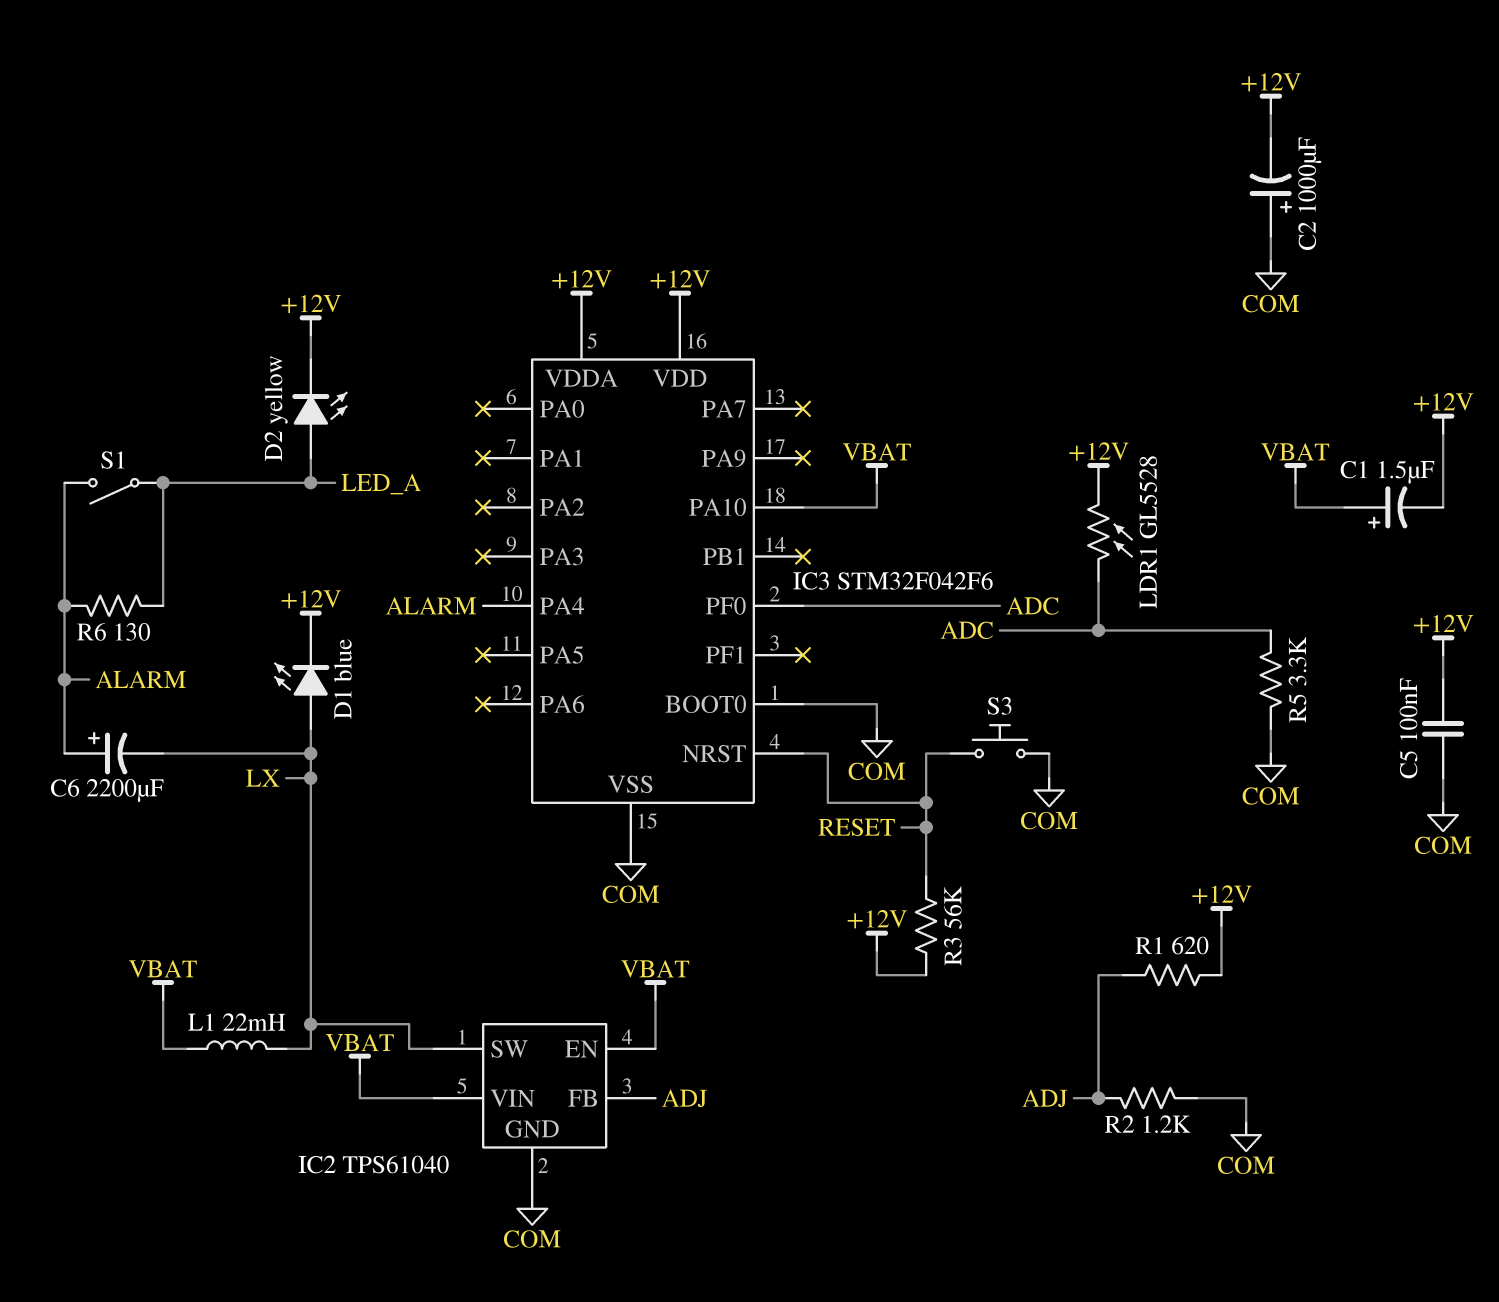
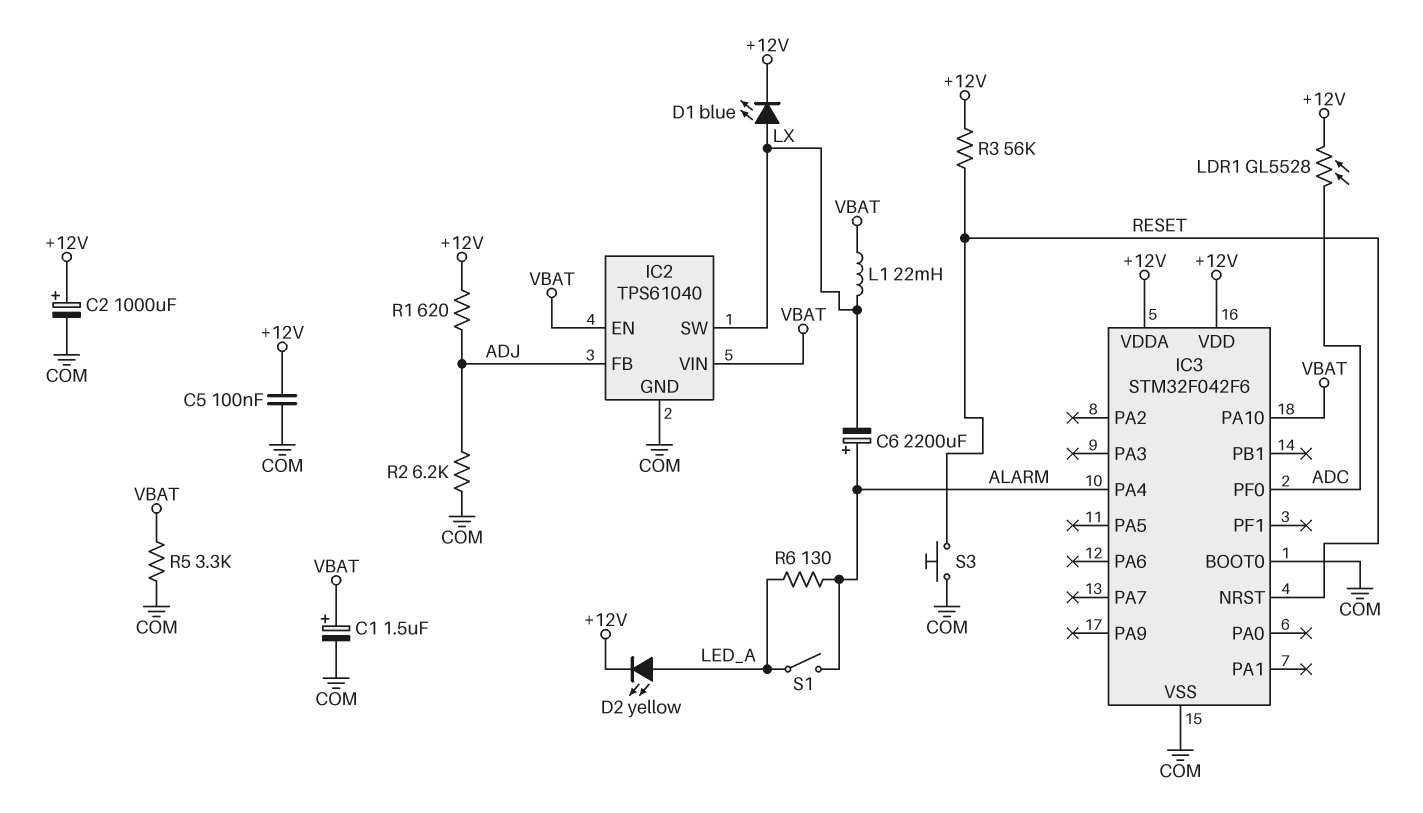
C1: 1.5uF (plus VBAT, minus +12V) -> 1.5uF (plus VBAT, minus COM)
C2: 1000uF (plus COM, minus +12V) -> 1000uF (plus +12V, minus COM)
R2: 1.2k (ADJ, COM) -> 6.2k (ADJ, COM)
R5: 3.3k (ADC, COM) -> 3.3k (COM, VBAT)

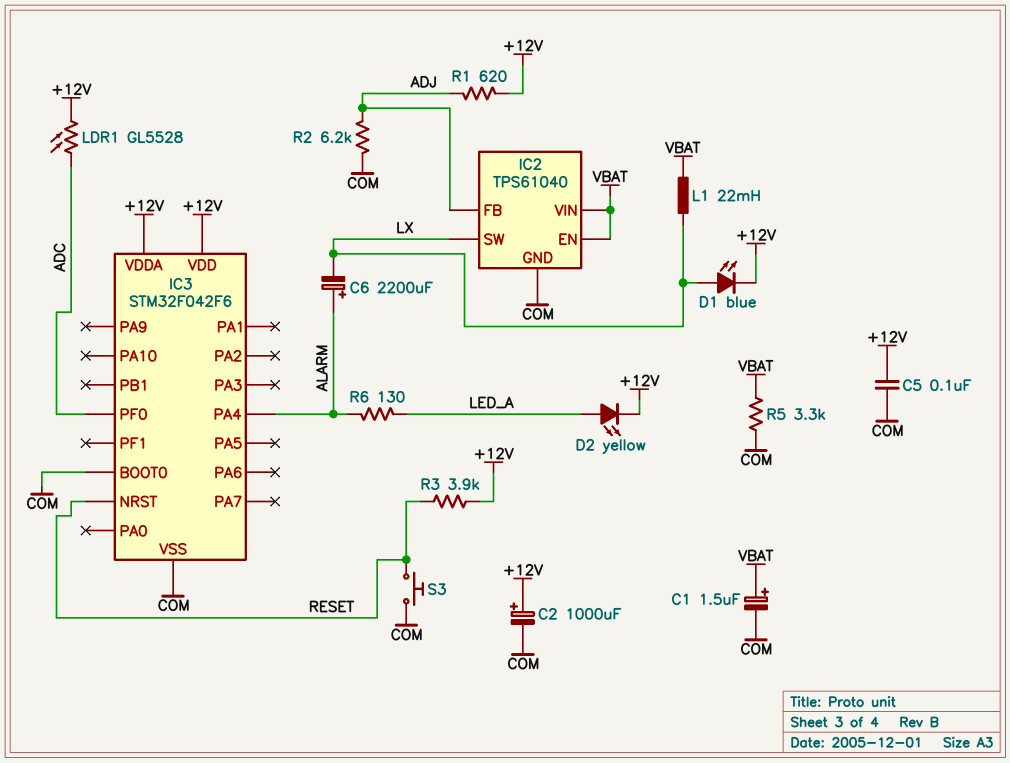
IC3 pin PA10: VBAT -> none
R3: 56k (+12V, RESET) -> 3.9k (+12V, RESET)
S1: switch (ALARM, LED_A) -> none

